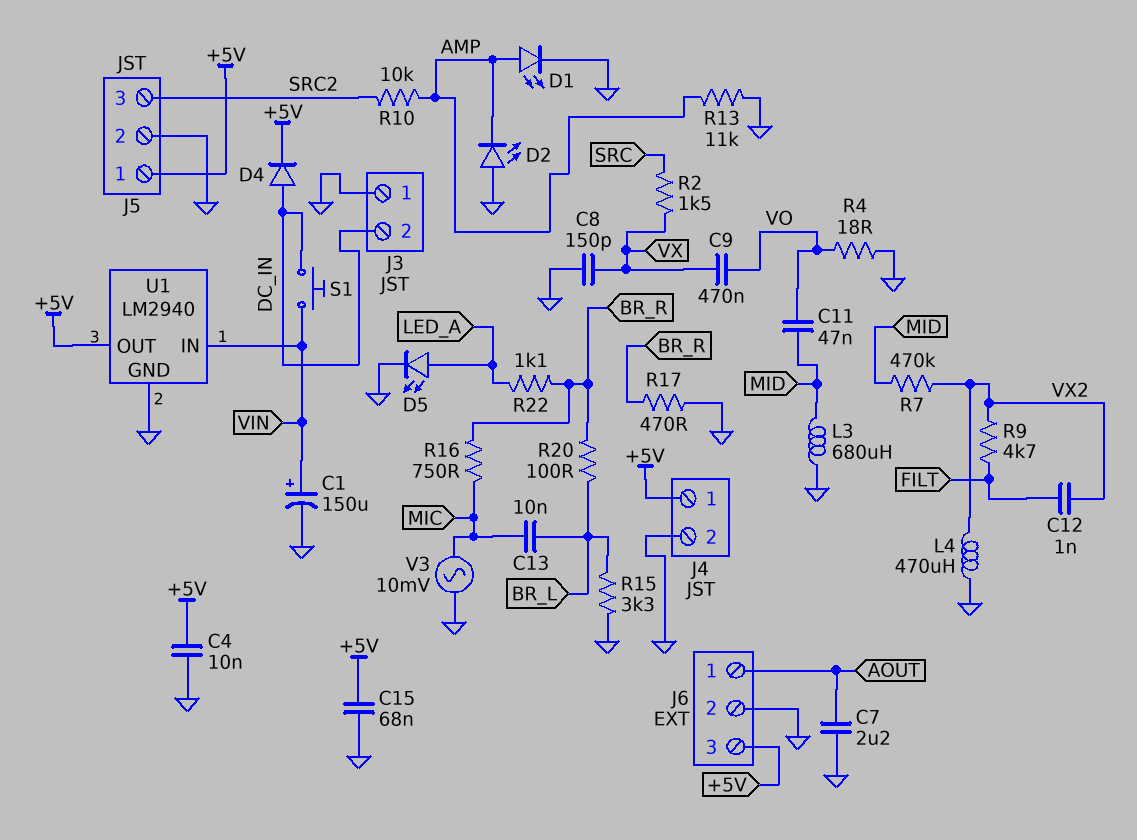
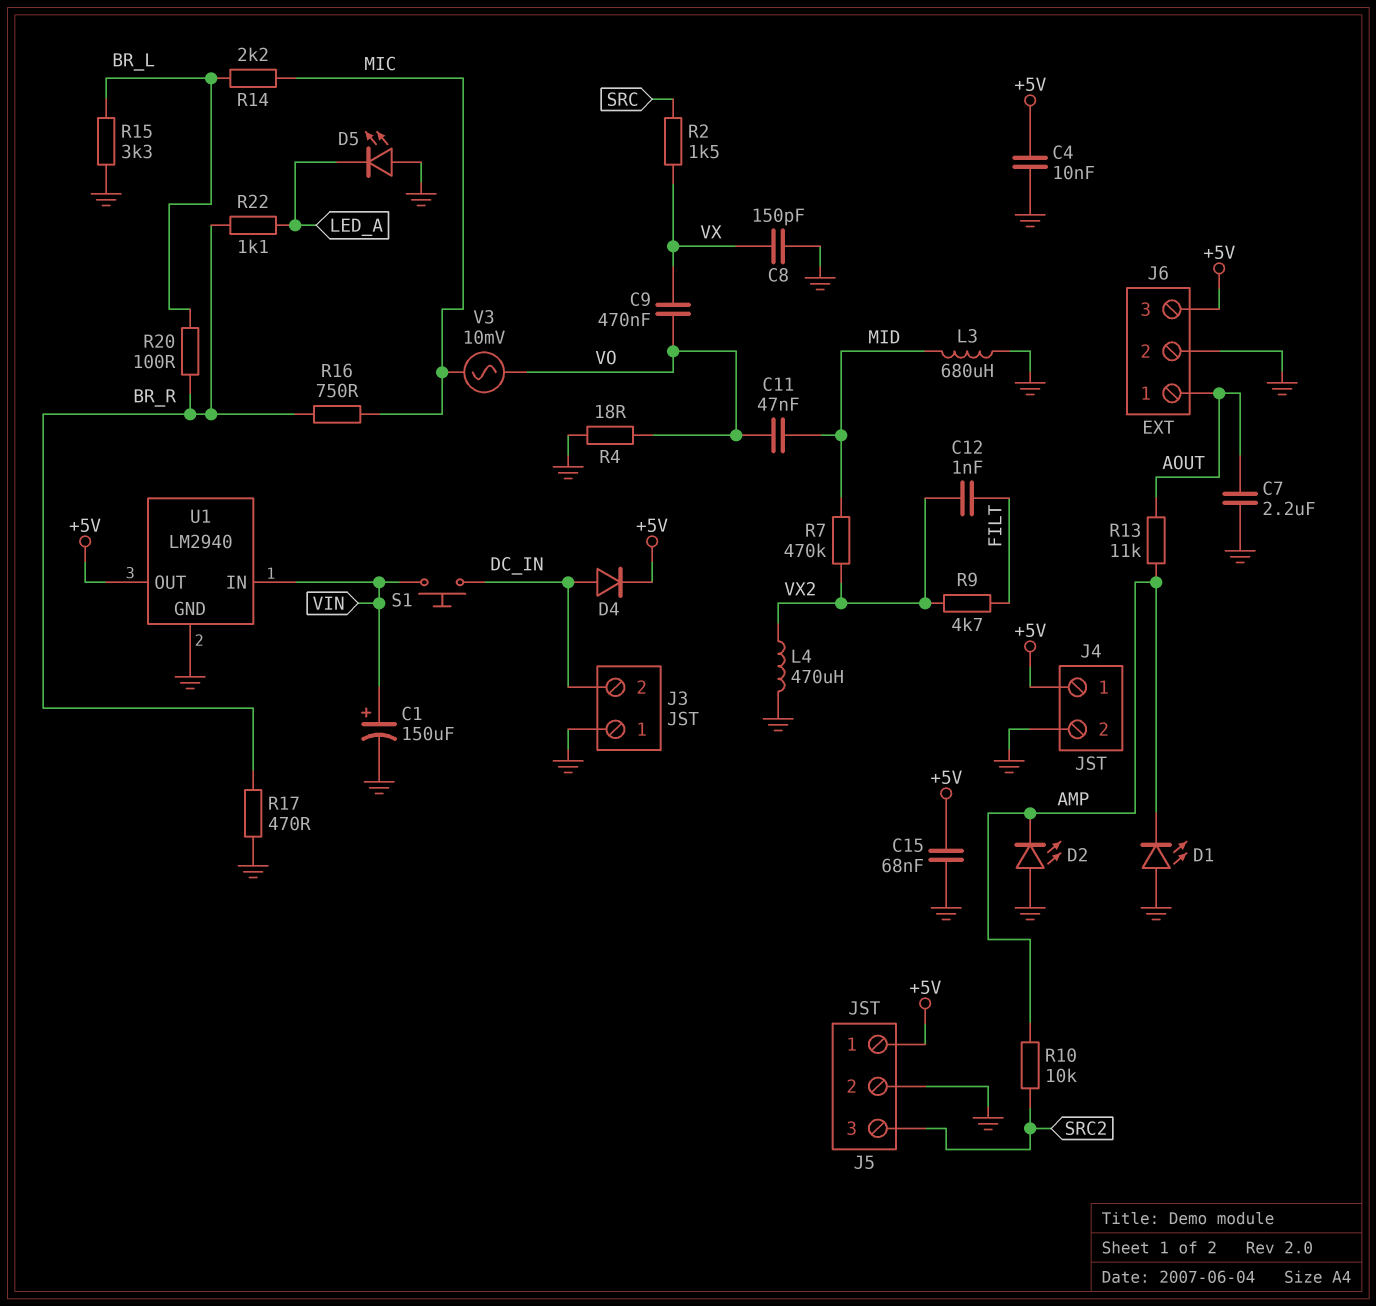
C13: 10nF (BR_L, MIC) -> none
D1: LED (A AMP, K GND) -> LED (A GND, K AMP)
D5: LED (A LED_A, K GND) -> LED (A GND, K LED_A)
R13: 11k (AMP, GND) -> 11k (AMP, AOUT)
R14: none -> 2.2k (BR_L, MIC)
V3: AC 10mV (GND, MIC) -> AC 10mV (MIC, VO)

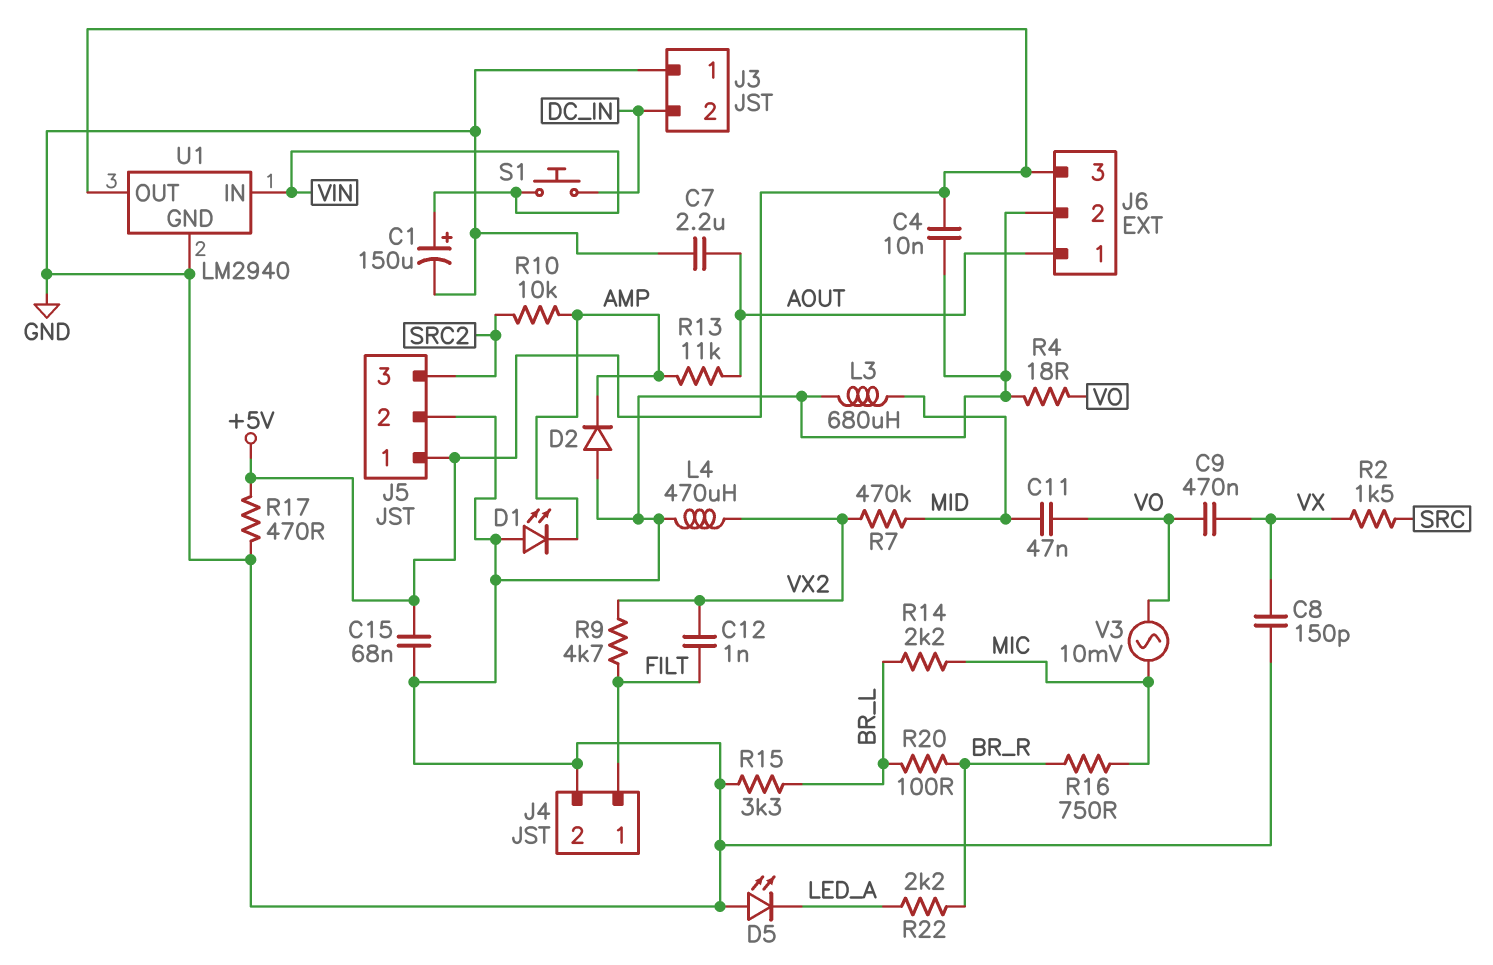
D2: LED (A GND, K AMP) -> diode (A GND, K AMP)
D4: diode (A DC_IN, K +5V) -> none
J4 pin 1: +5V -> FILT
R17: 470 (BR_R, GND) -> 470 (+5V, GND)
R22: 1.1k (BR_R, LED_A) -> 2.2k (BR_R, LED_A)

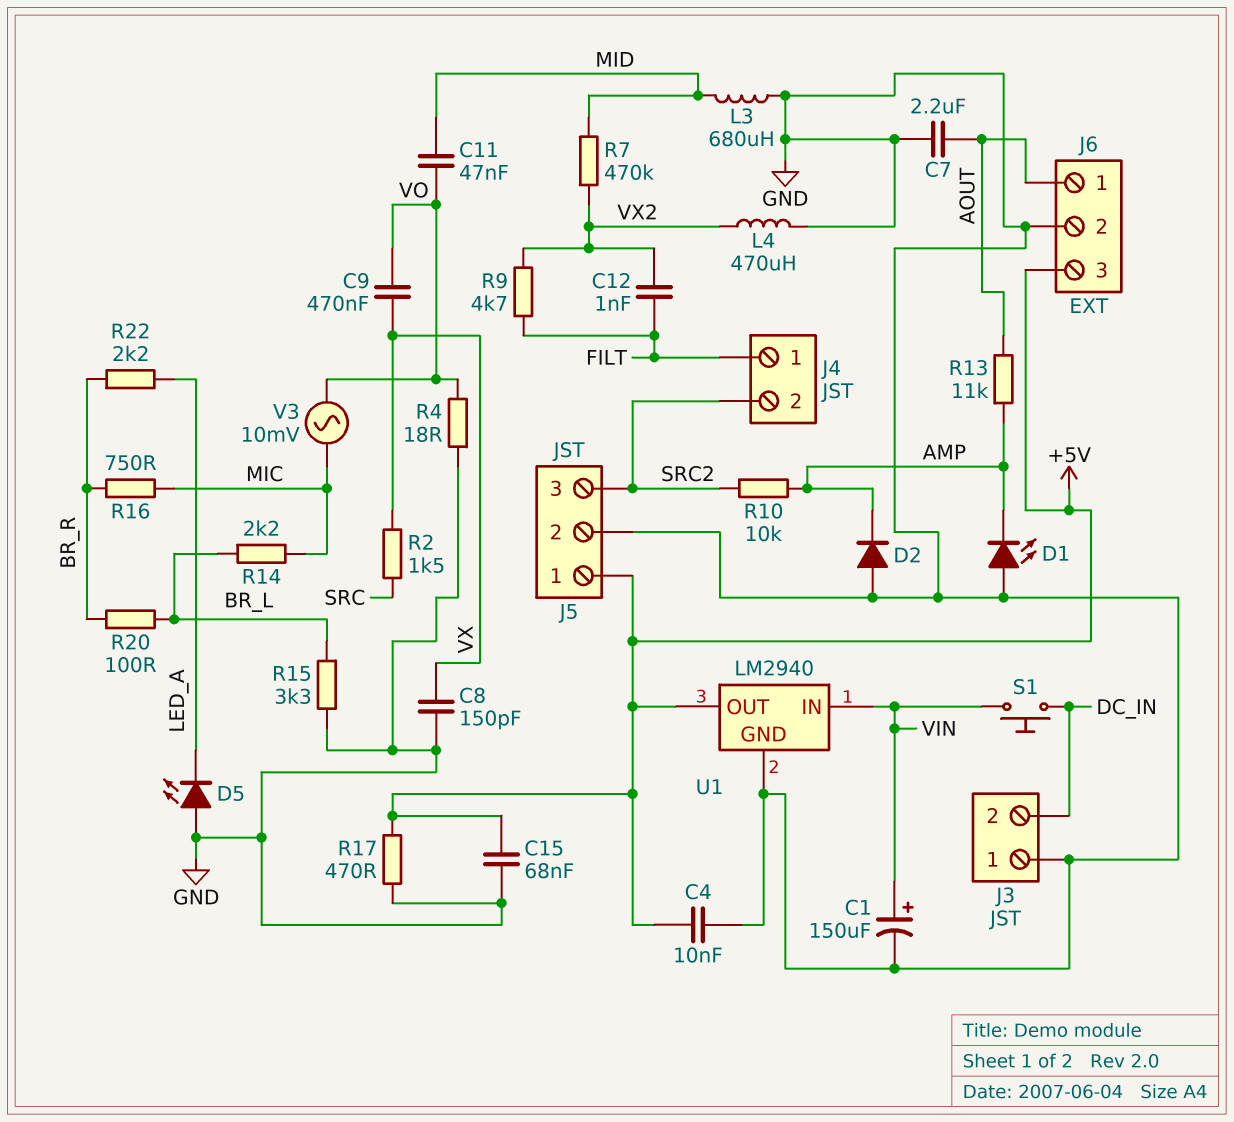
J4 pin 2: GND -> SRC2

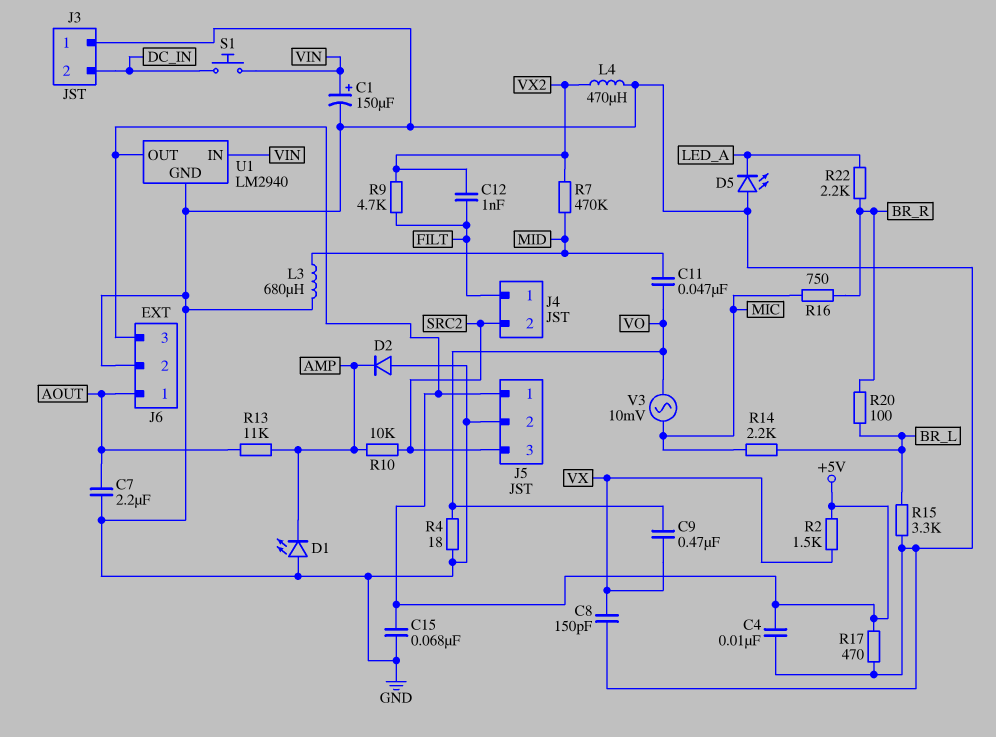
R2: 1.5k (SRC, VX) -> 1.5k (+5V, VX)

